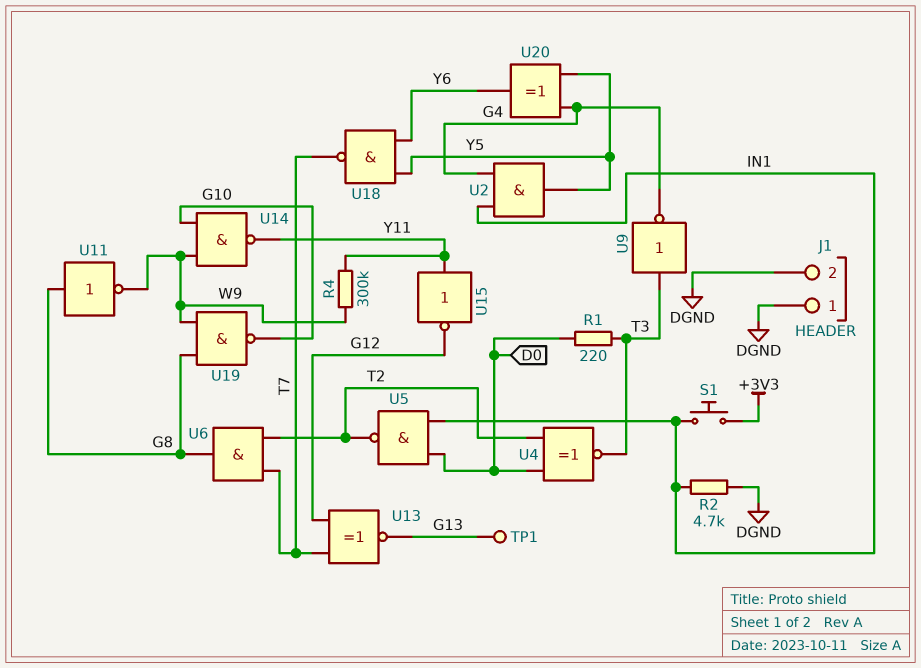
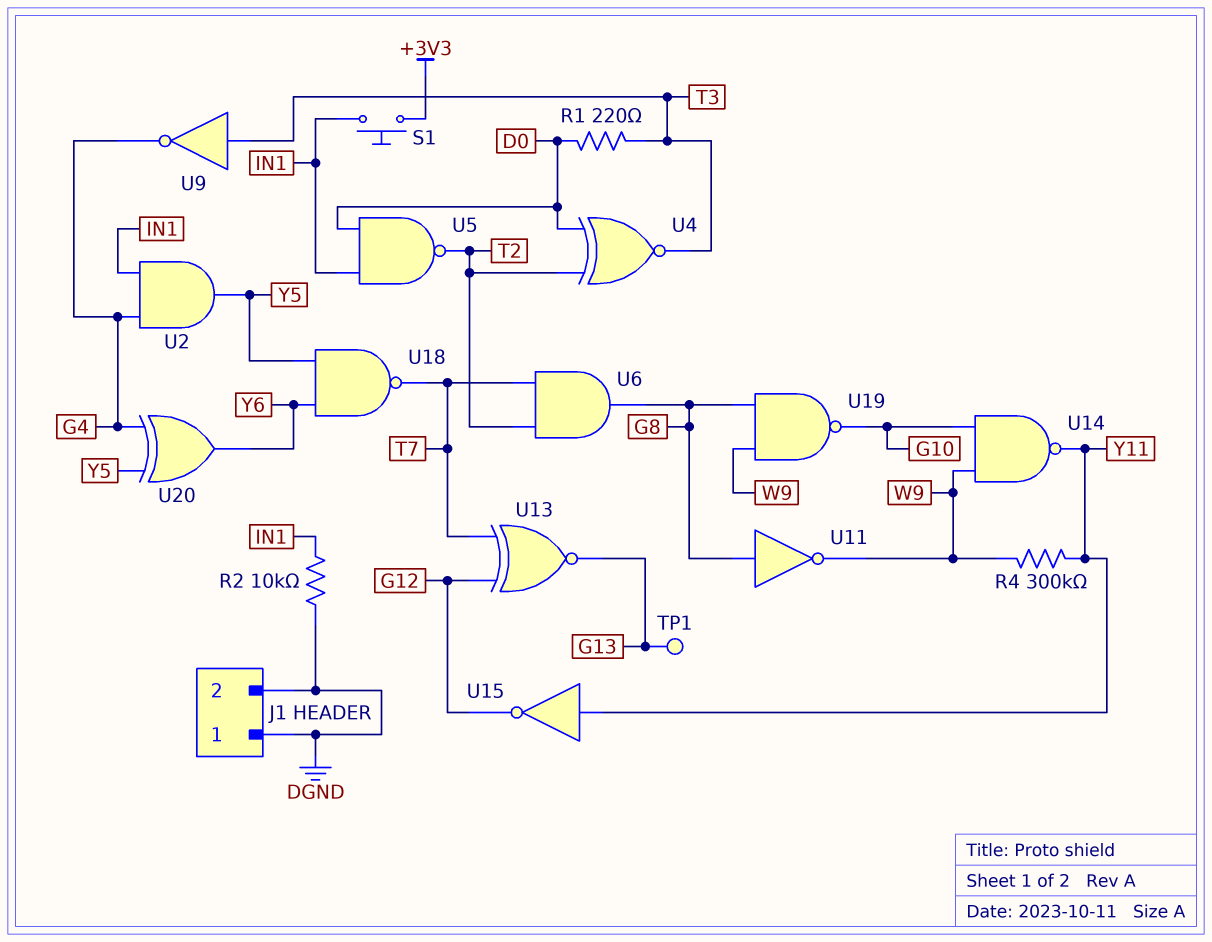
R2: 4.7k (DGND, IN1) -> 10k (DGND, IN1)

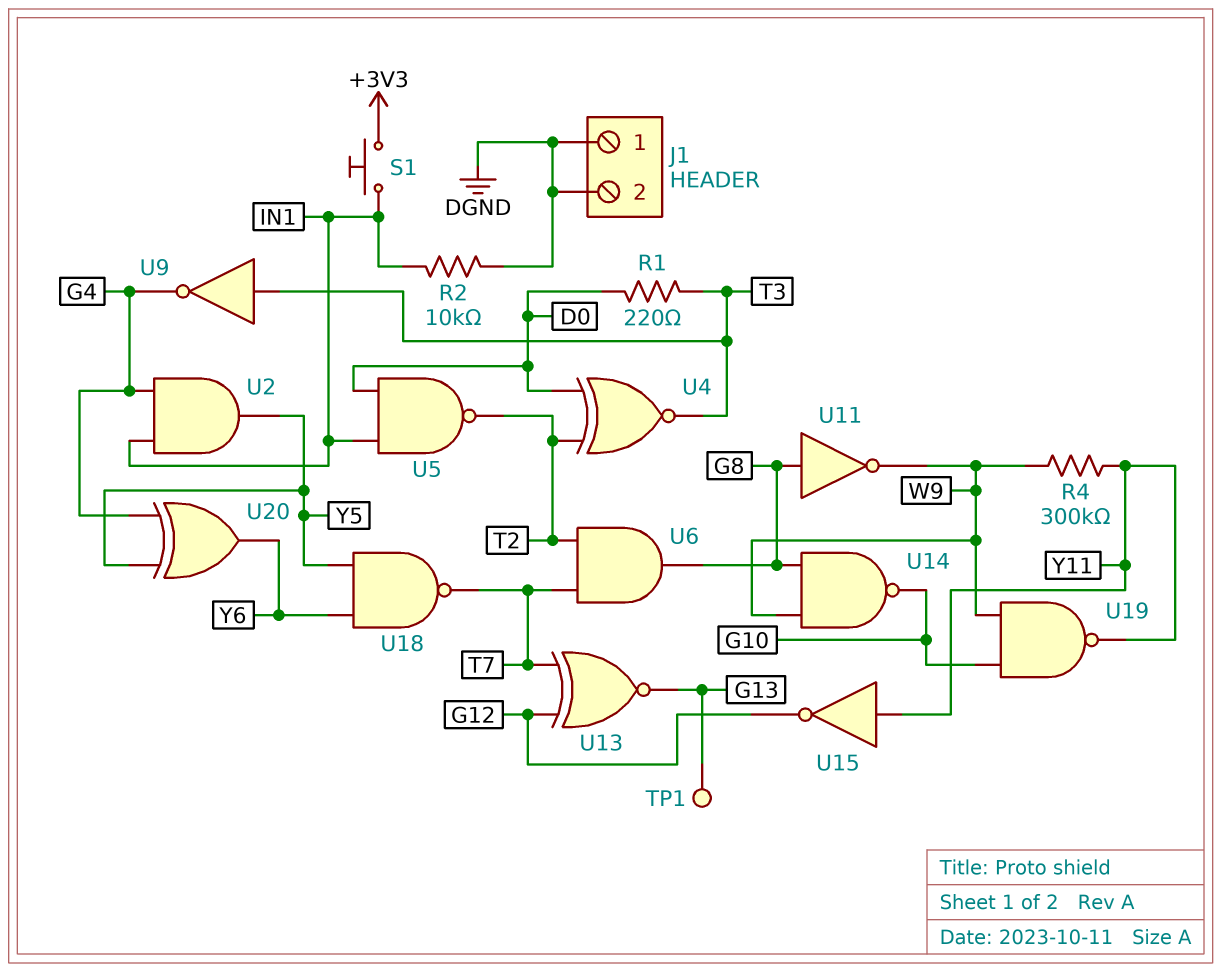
U14: NAND (in G10, in W9, out Y11) -> NAND (in G8, in W9, out G10)
U19: NAND (in G8, in W9, out G10) -> NAND (in G10, in W9, out Y11)

